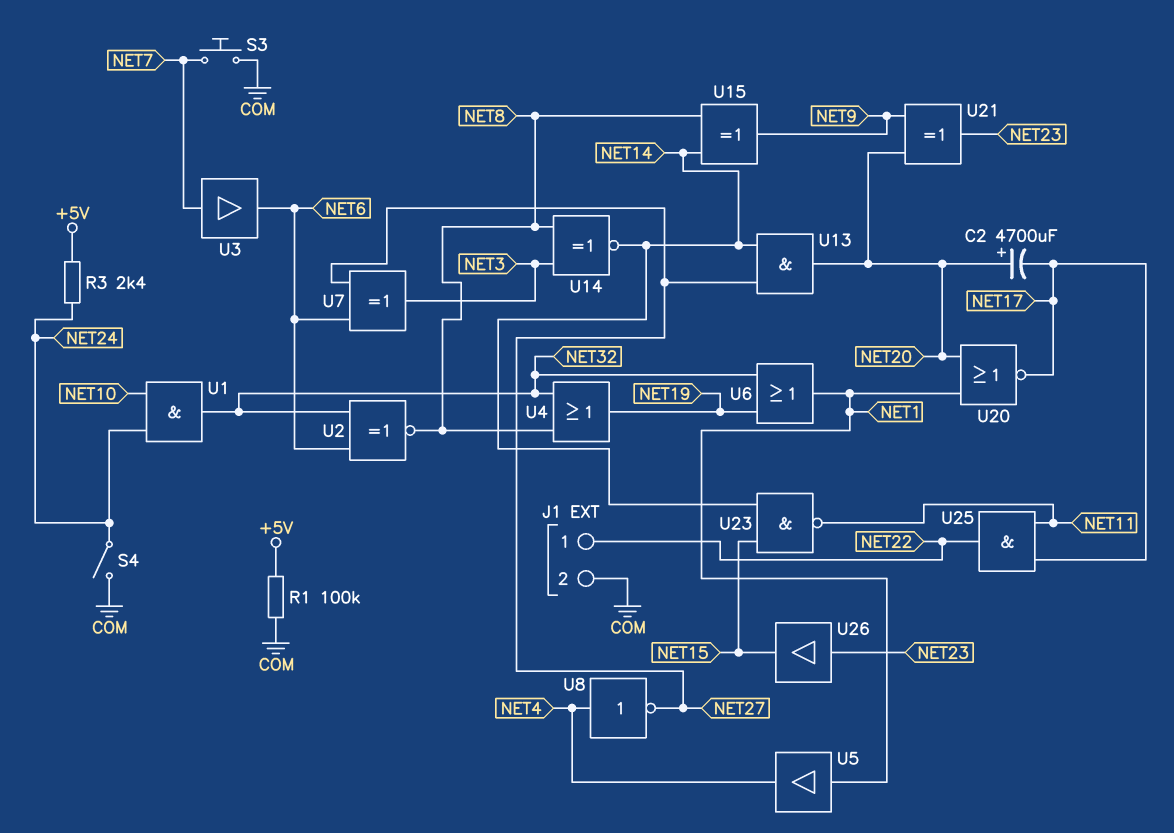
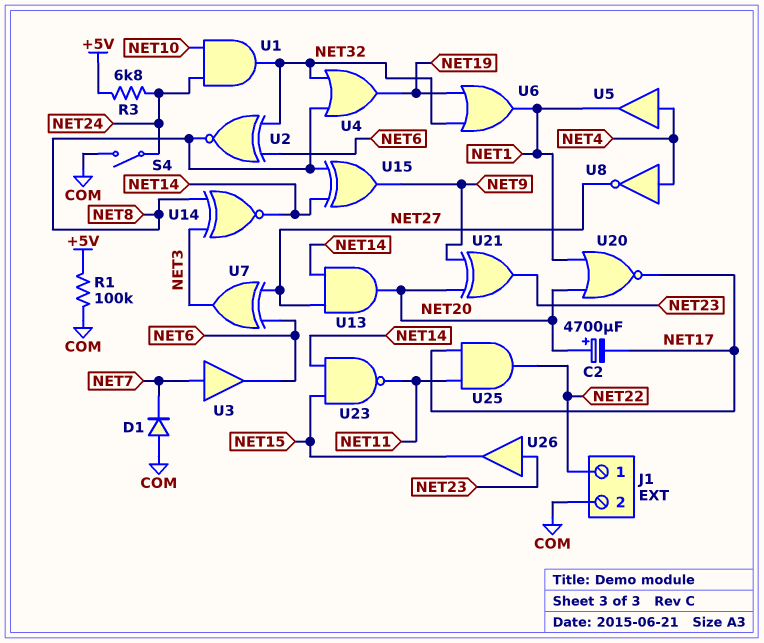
D1: none -> diode (A COM, K NET7)
R3: 2.4k (+5V, NET24) -> 6.8k (+5V, NET24)
S3: button (COM, NET7) -> none
U5: buffer (in NET1, out NET4) -> buffer (in NET4, out NET1)

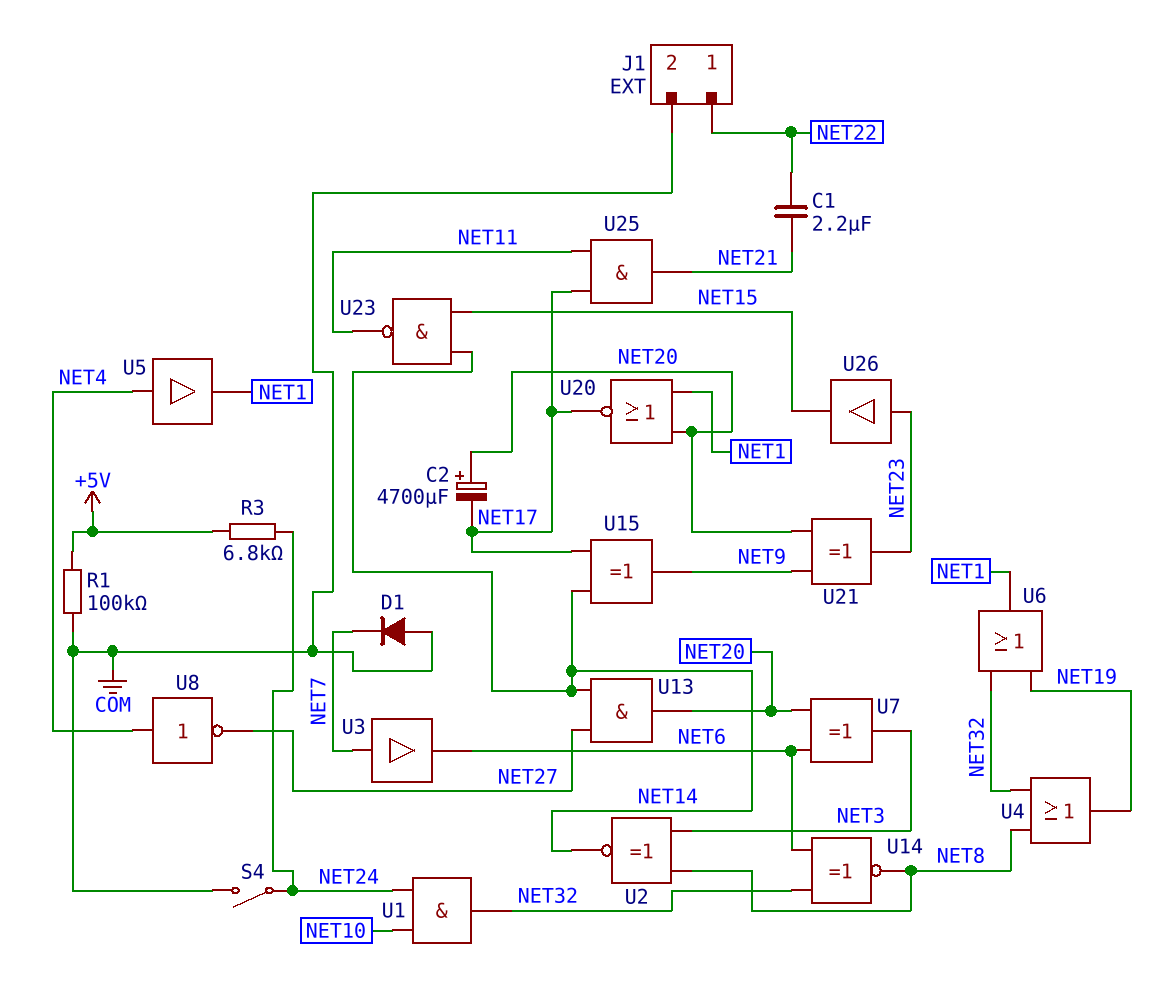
C1: none -> 2.2uF (NET21, NET22)
U2: XNOR (in NET6, in NET32, out NET8) -> XNOR (in NET3, in NET8, out NET14)
U7: XOR (in NET6, in NET27, out NET3) -> XOR (in NET6, in NET20, out NET3)
U14: XNOR (in NET3, in NET8, out NET14) -> XNOR (in NET6, in NET32, out NET8)
U15: XOR (in NET8, in NET14, out NET9) -> XOR (in NET14, in NET17, out NET9)
U25: AND (in NET11, in NET17, out NET22) -> AND (in NET11, in NET17, out NET21)

